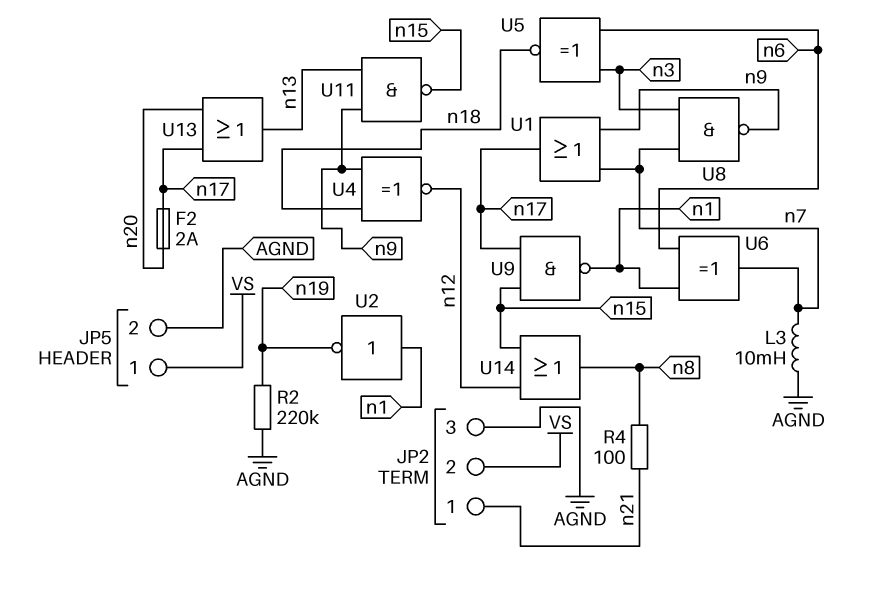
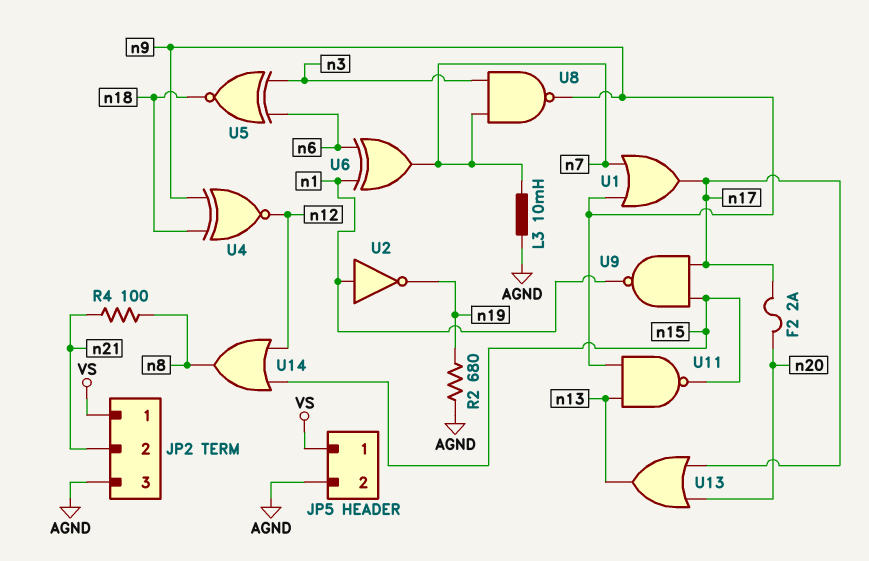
JP2 pin 1: n21 -> VS
JP2 pin 2: VS -> n21
R2: 220k (AGND, n19) -> 680 (AGND, n19)

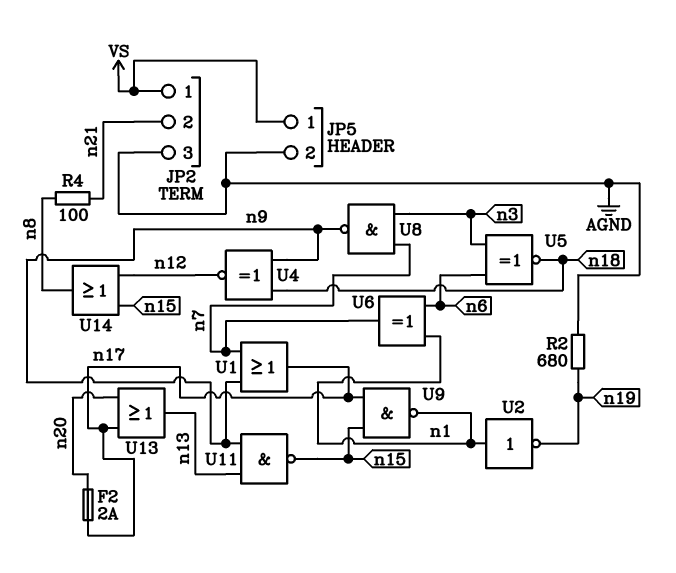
L3: 10mH (AGND, n7) -> none

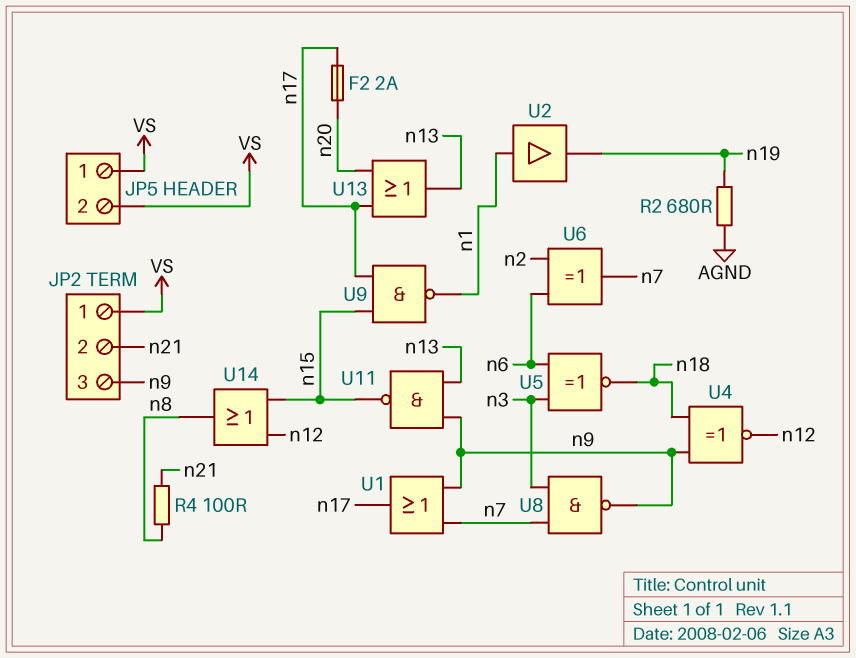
JP2 pin 3: AGND -> n9
JP5 pin 2: AGND -> VS
U2: NOT (in n1, out n19) -> buffer (in n1, out n19)
U6: XOR (in n1, in n6, out n7) -> XOR (in n2, in n6, out n7)

